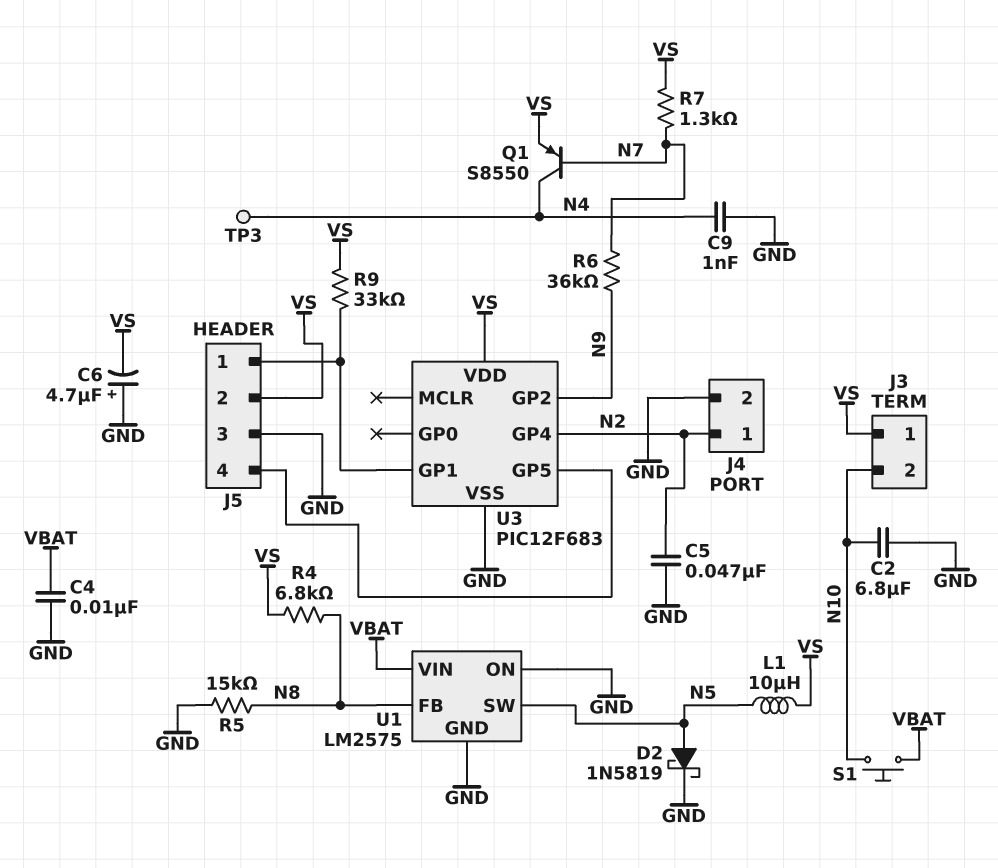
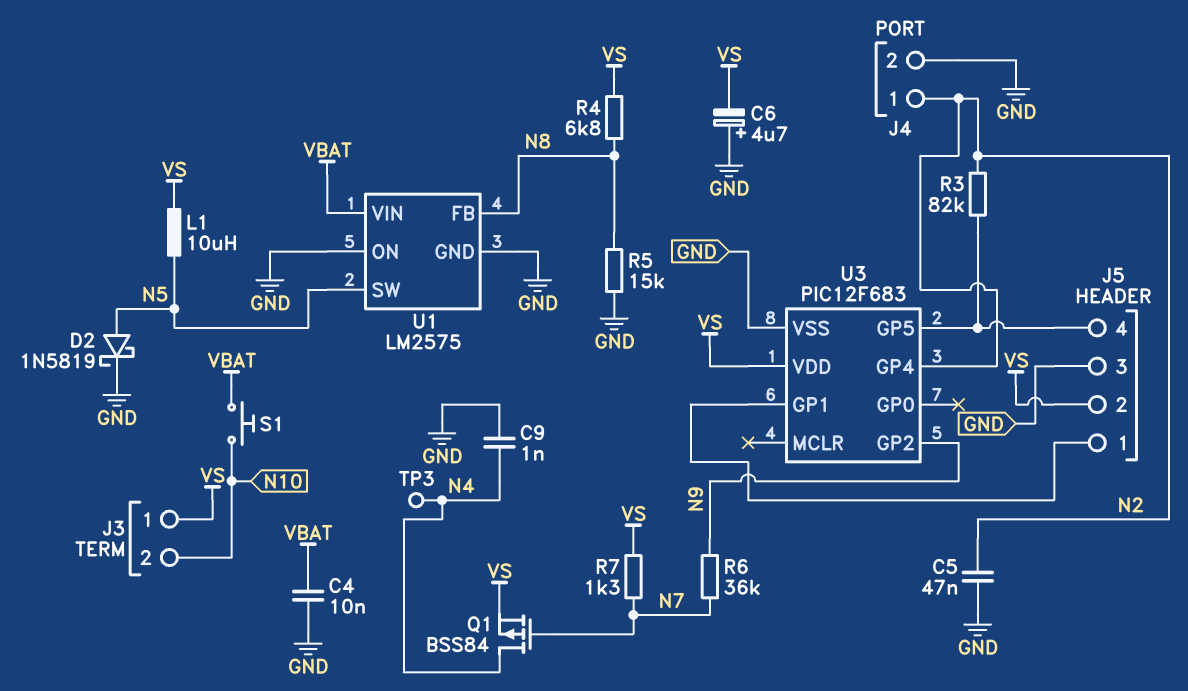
C2: 6.8uF (GND, N10) -> none
Q1: PNP S8550 (B N7, C N4, E VS) -> PMOS BSS84 (G N7, D N4, S VS)
R3: none -> 82k (J5/4, N2)
R9: 33k (J5/1, VS) -> none

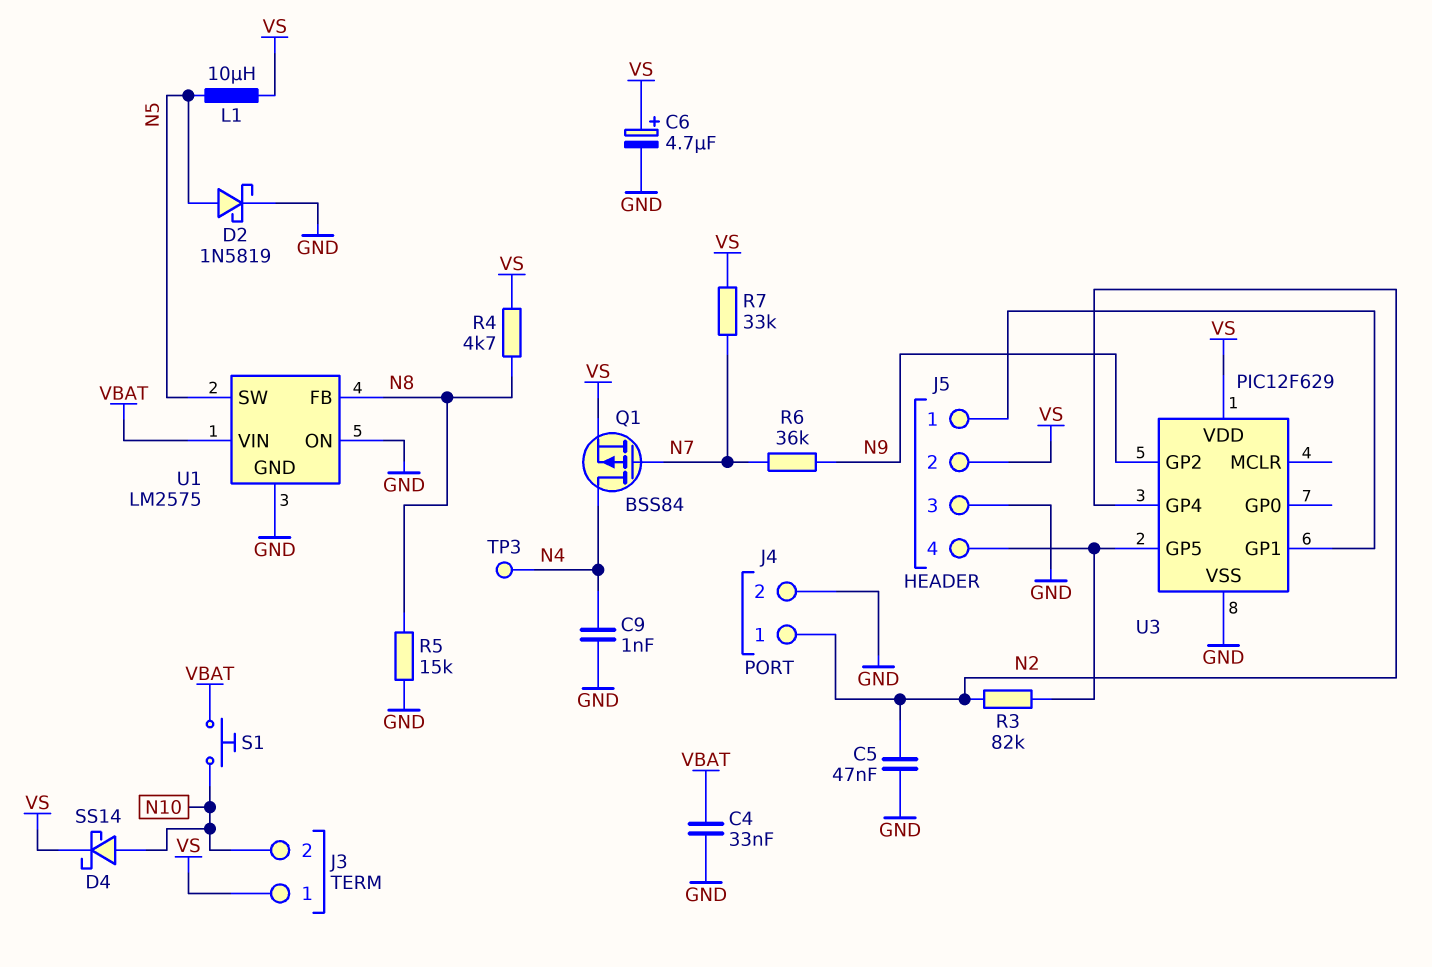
C4: 10nF (GND, VBAT) -> 33nF (GND, VBAT)
C6: 4.7uF (plus GND, minus VS) -> 4.7uF (plus VS, minus GND)
D4: none -> schottky SS14 (A N10, K VS)
R4: 6.8k (N8, VS) -> 4.7k (N8, VS)
R7: 1.3k (N7, VS) -> 33k (N7, VS)
U3: PIC12F683 -> PIC12F629

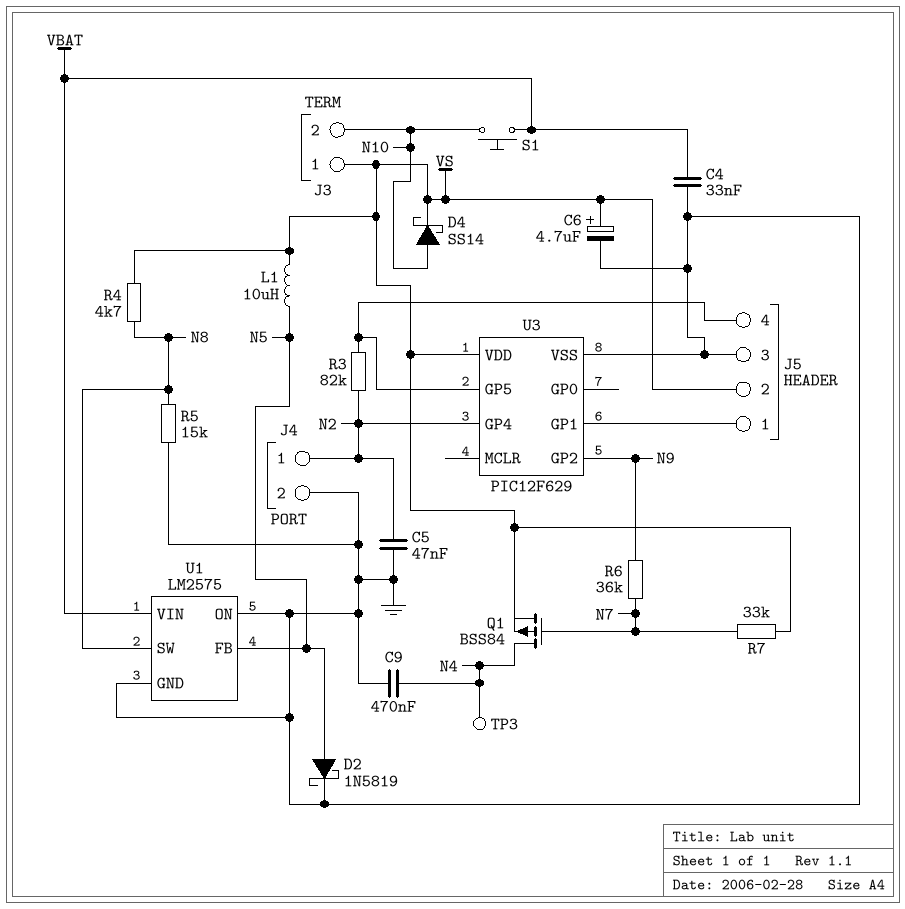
C9: 1nF (GND, N4) -> 470nF (GND, N4)
U1 pin FB: N8 -> N5
U1 pin SW: N5 -> N8

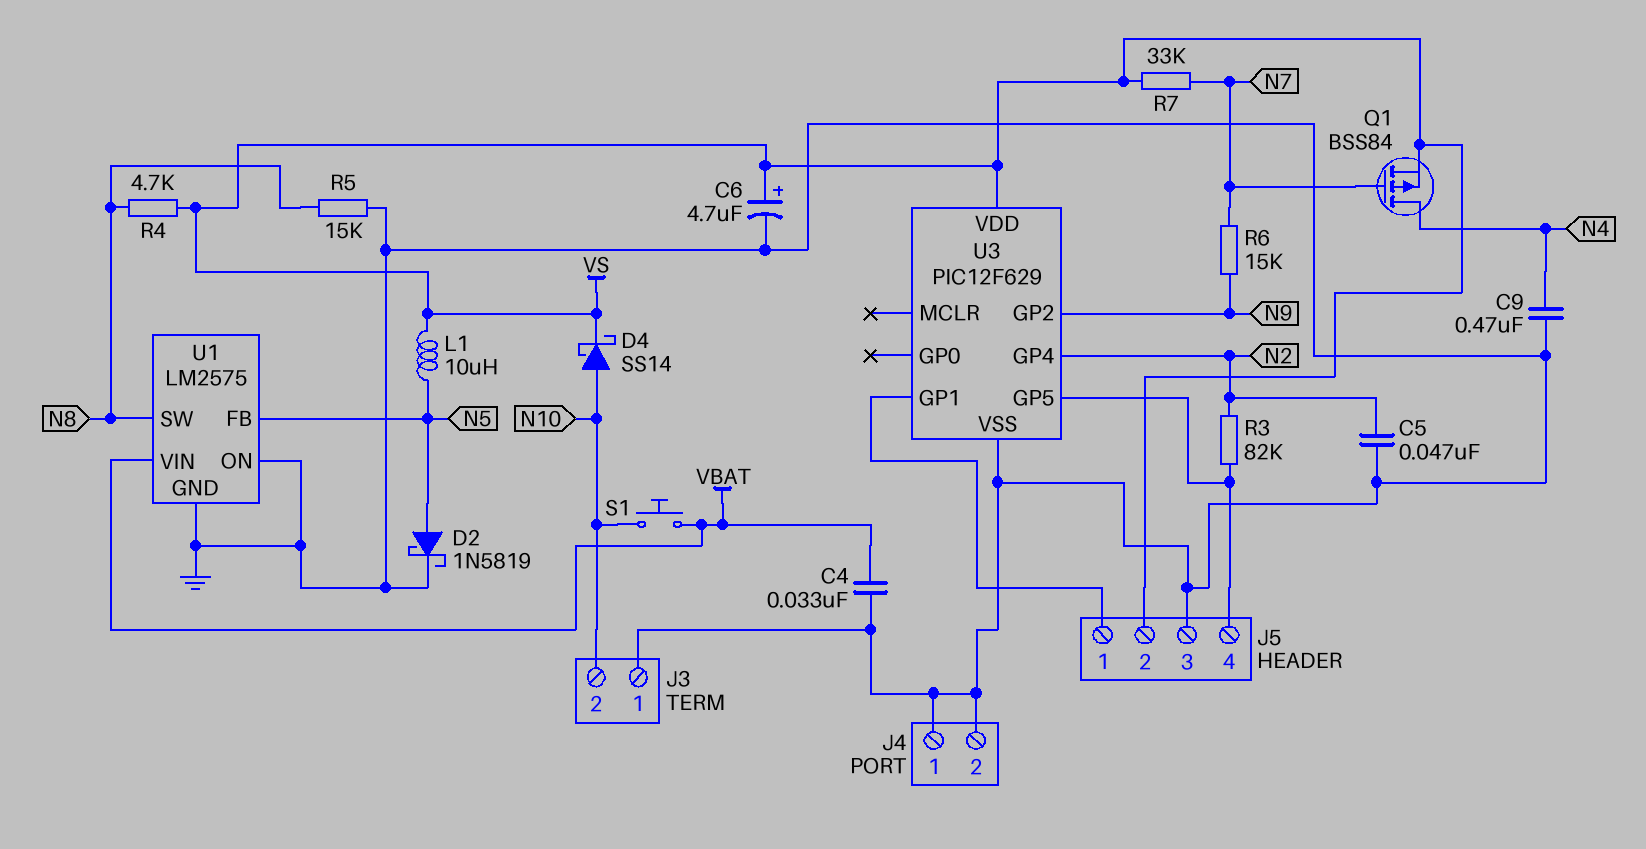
J3 pin 1: VS -> GND
J4 pin 1: N2 -> GND
R6: 36k (N7, N9) -> 15k (N7, N9)
TP3: test point (N4) -> none

